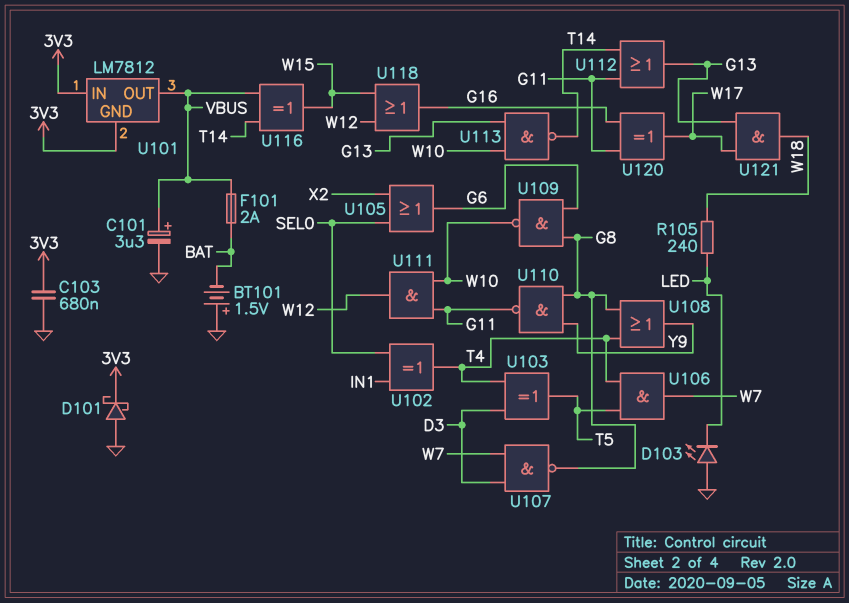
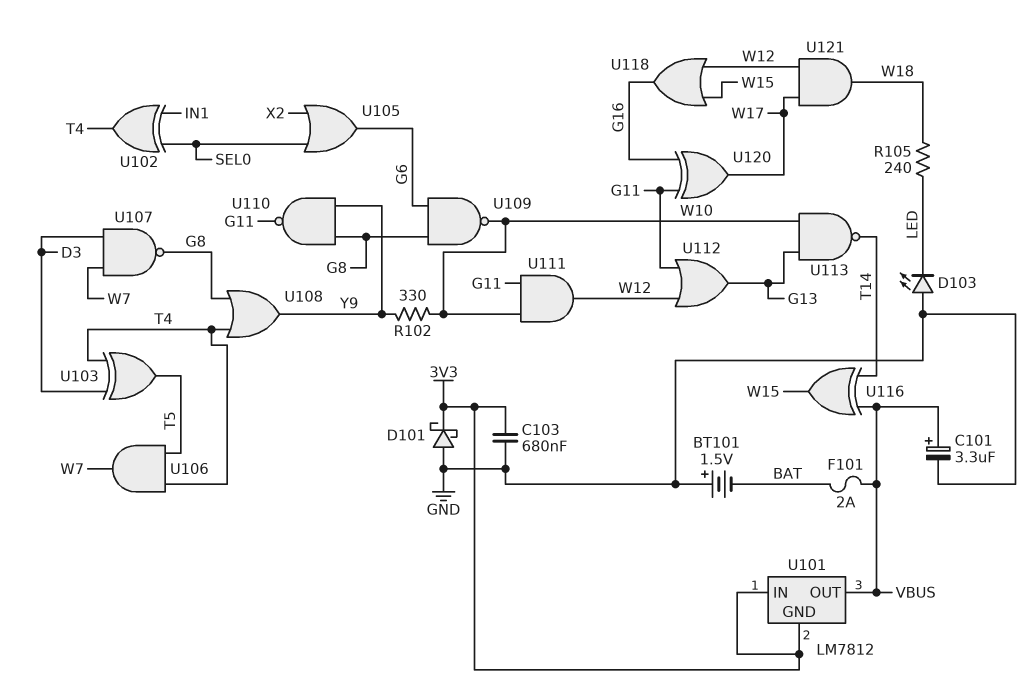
R102: none -> 330 (W10, Y9)
U112: OR (in G11, in T14, out G13) -> OR (in G11, in W12, out G13)
U121: AND (in G13, in W17, out W18) -> AND (in W12, in W17, out W18)

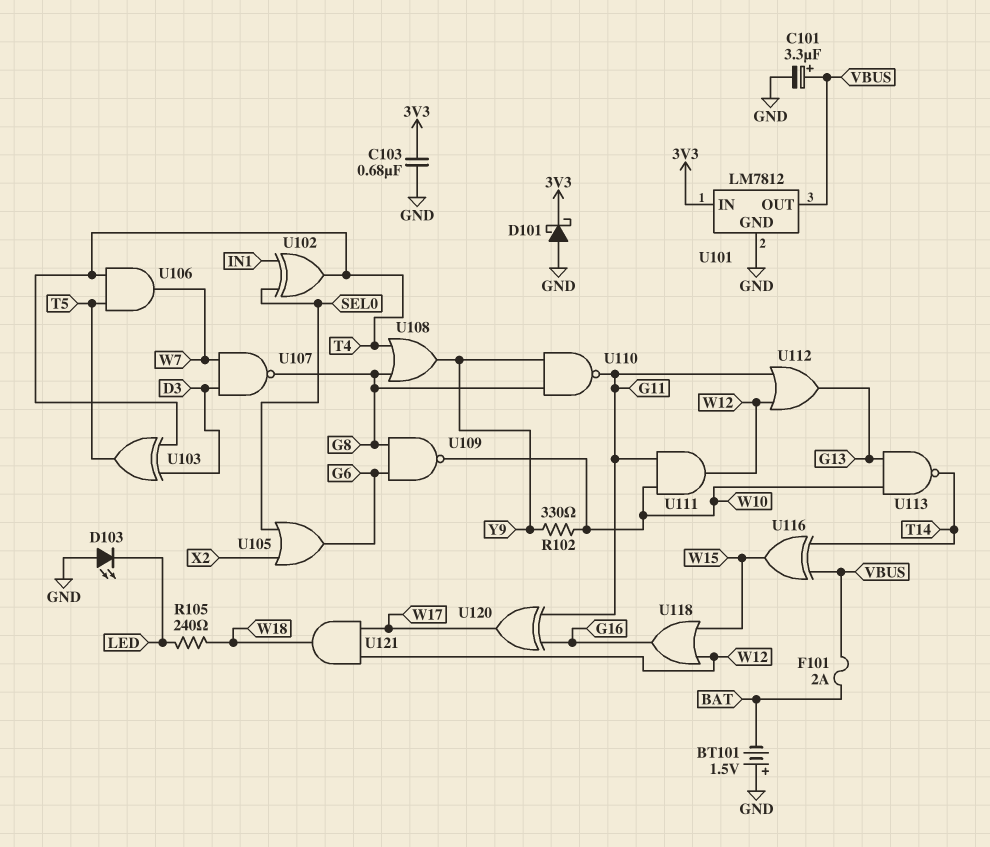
U101 pin GND: 3V3 -> GND

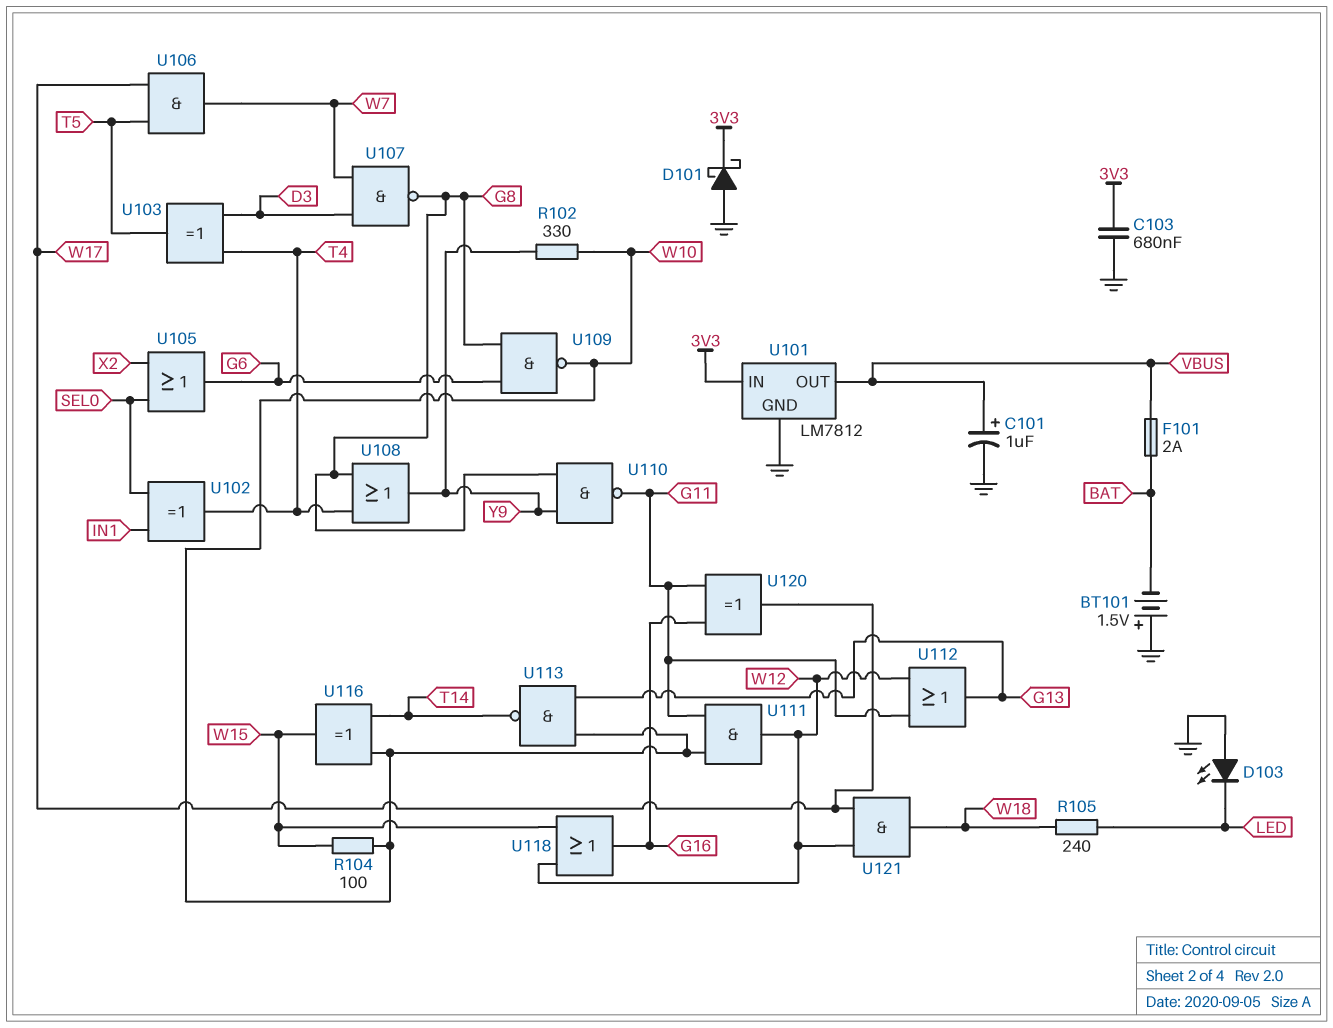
C101: 3.3uF (plus VBUS, minus GND) -> 1uF (plus VBUS, minus GND)
R104: none -> 100 (W10, W15)
U106: AND (in T4, in T5, out W7) -> AND (in T5, in W17, out W7)
U116: XOR (in T14, in VBUS, out W15) -> XOR (in T14, in W10, out W15)

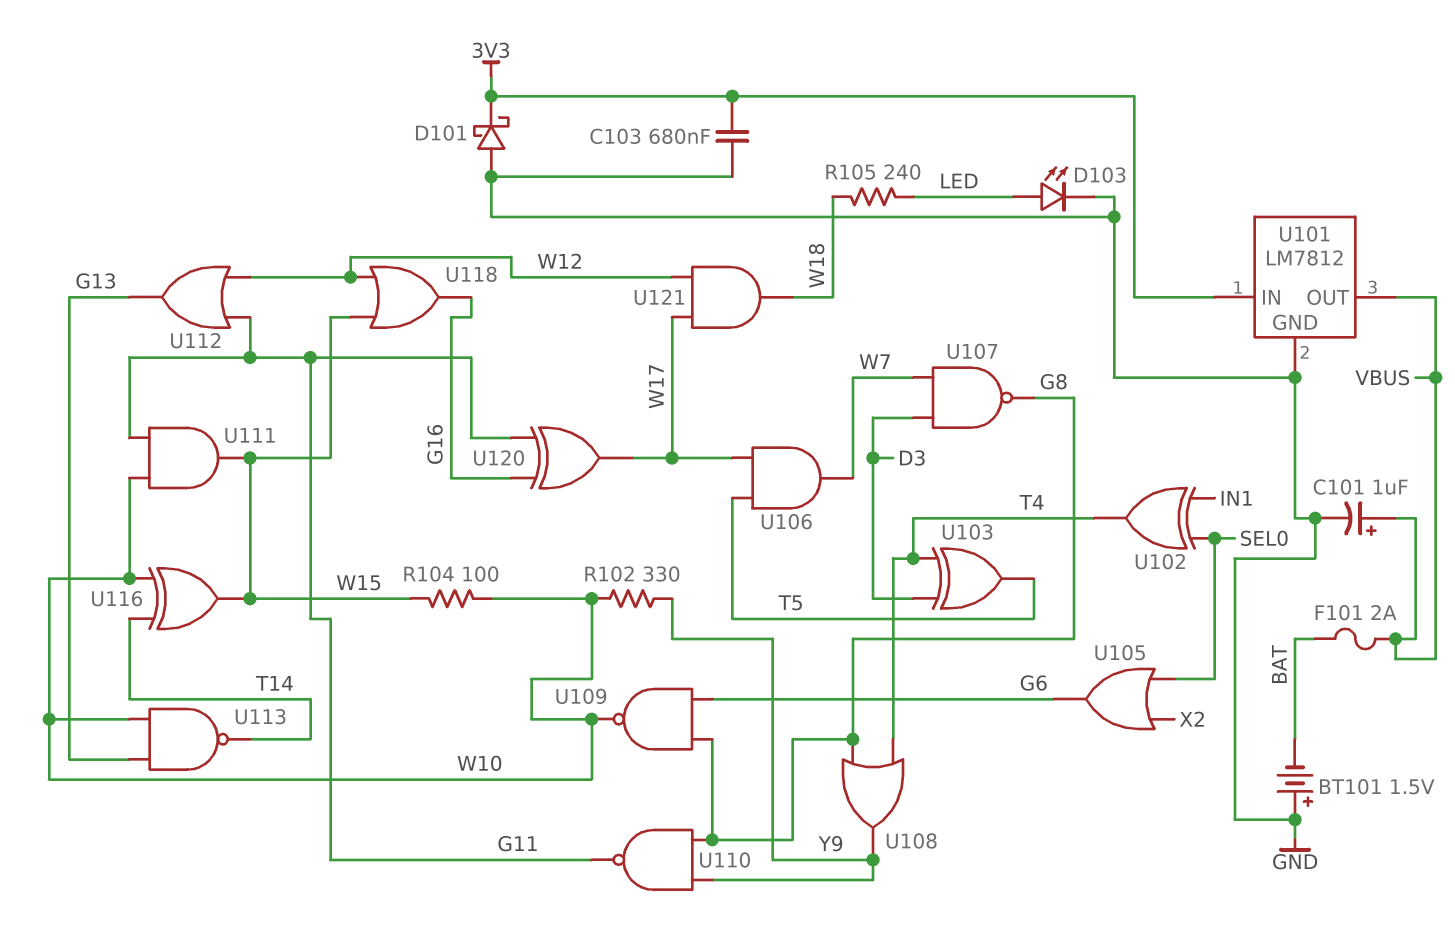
D103: LED (A GND, K LED) -> LED (A LED, K GND)
U111: AND (in G11, in W10, out W12) -> AND (in G11, in W10, out W15)

